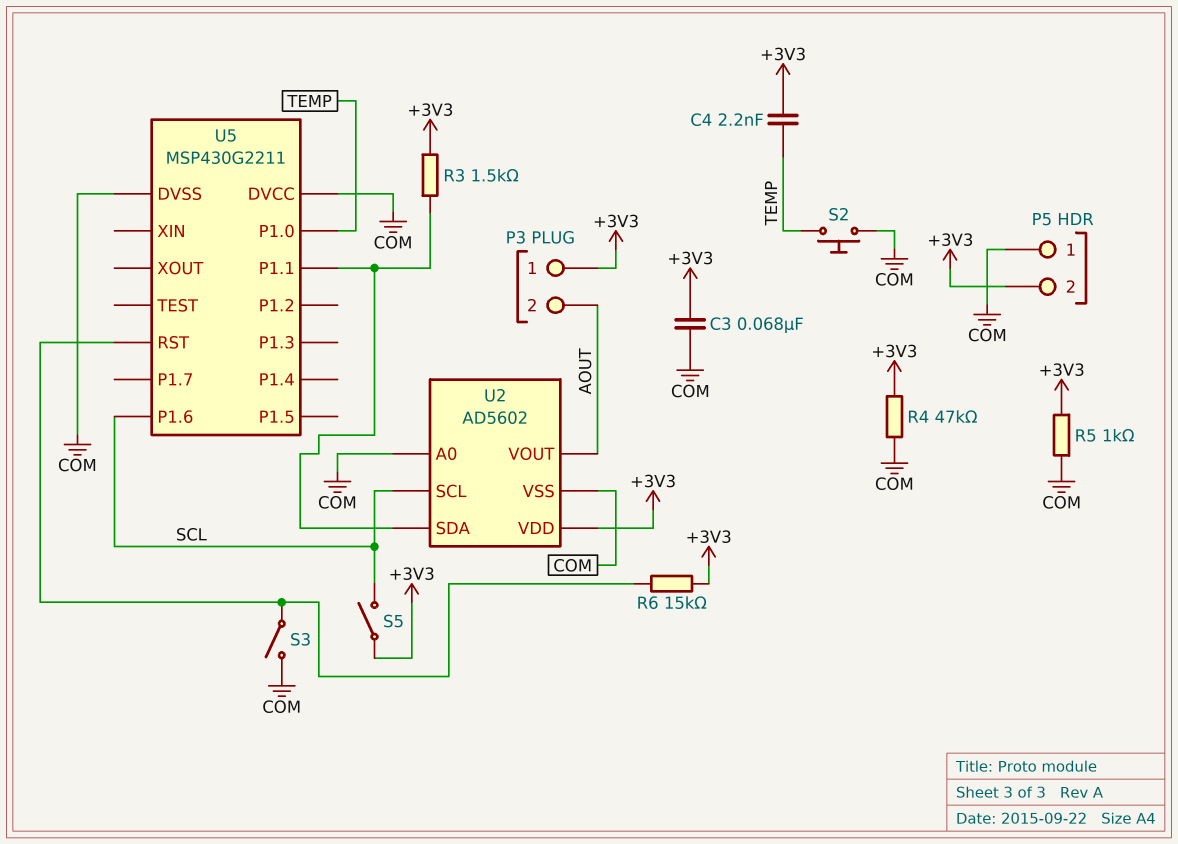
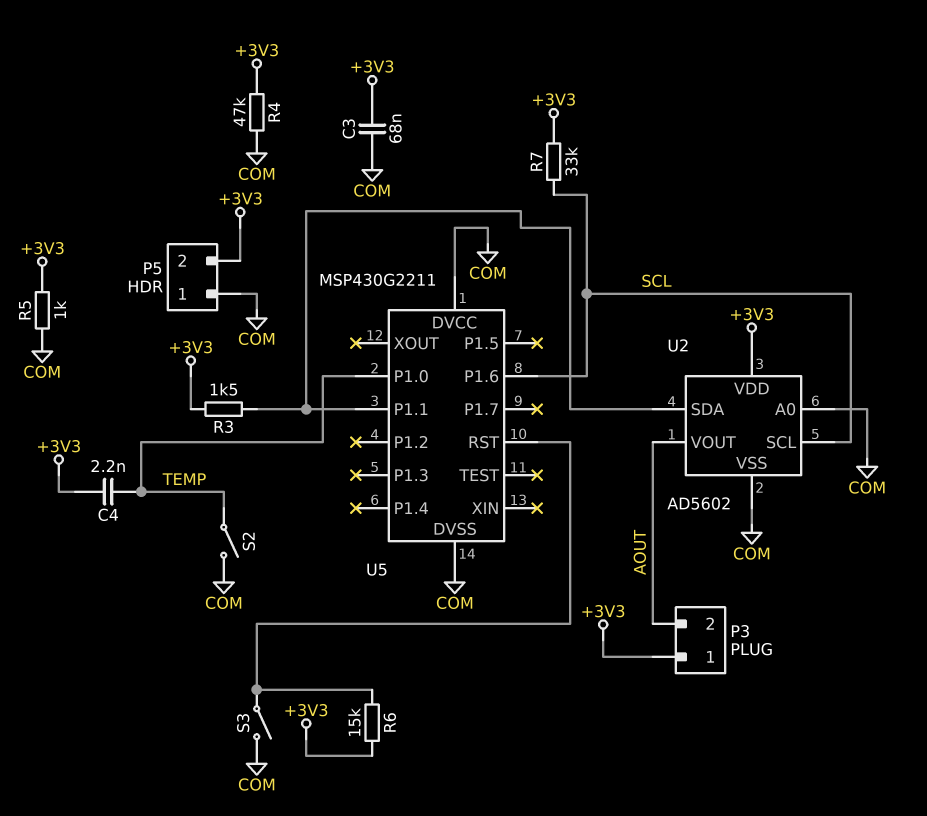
R7: none -> 33k (+3V3, SCL)
S2: button (COM, TEMP) -> switch (COM, TEMP)
S5: switch (+3V3, SCL) -> none

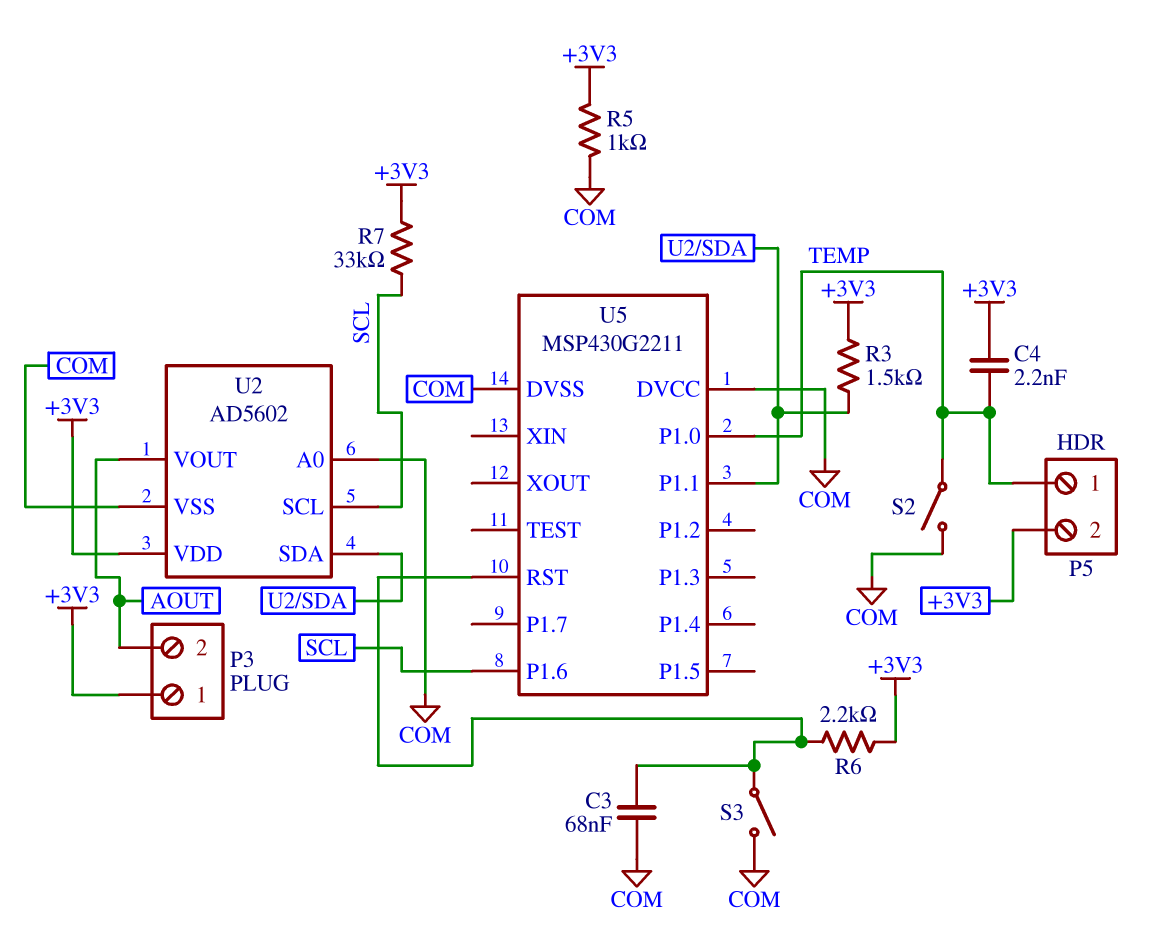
C3: 68nF (+3V3, COM) -> 68nF (COM, U5/RST)
P5 pin 1: COM -> TEMP
R4: 47k (+3V3, COM) -> none
R6: 15k (+3V3, U5/RST) -> 2.2k (+3V3, U5/RST)

